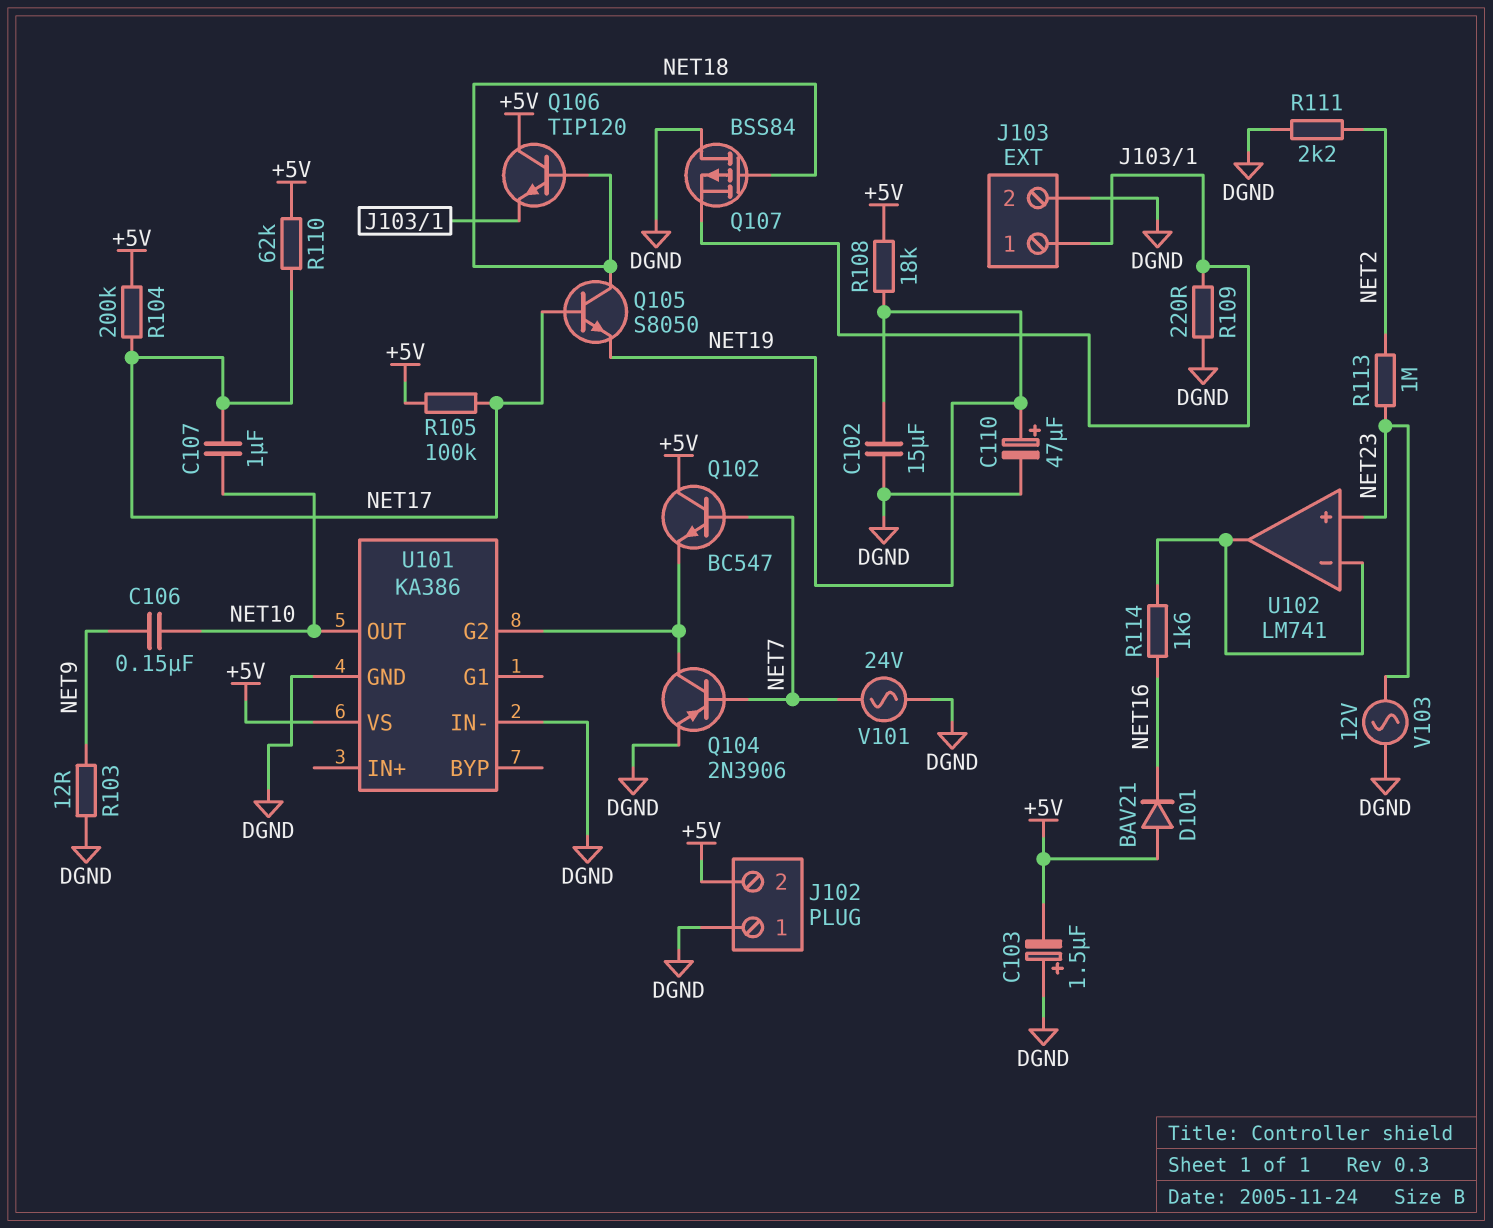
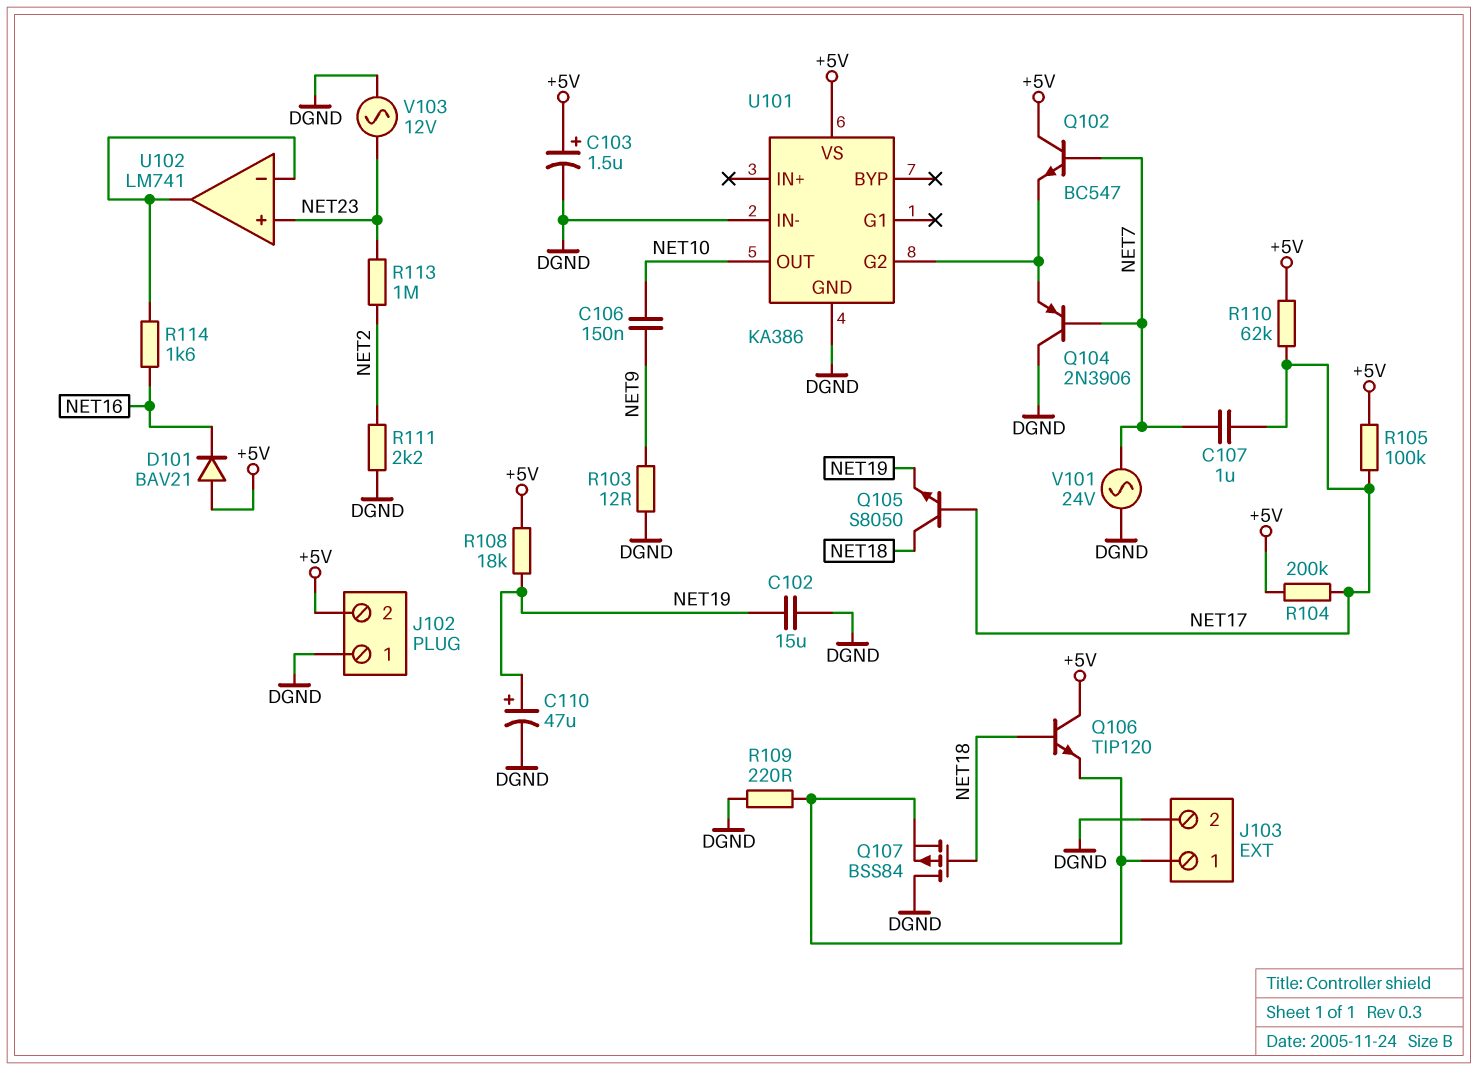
C103: 1.5uF (plus DGND, minus +5V) -> 1.5uF (plus +5V, minus DGND)
C107: 1uF (NET10, NET17) -> 1uF (NET7, NET17)
Q104: PNP 2N3906 (B NET7, C U101/G2, E DGND) -> PNP 2N3906 (B NET7, C DGND, E U101/G2)

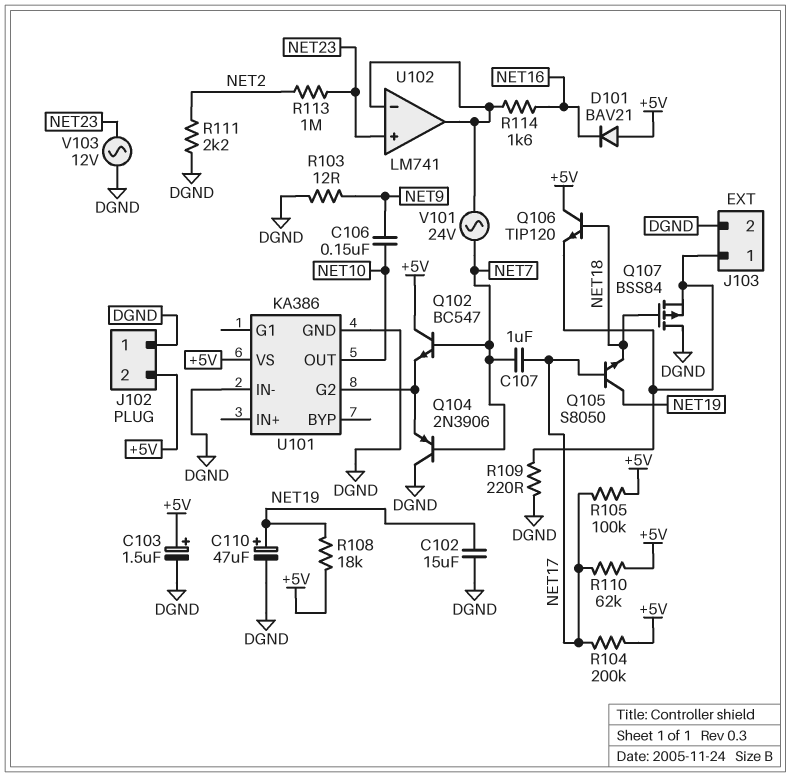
Q105: NPN S8050 (B NET17, C NET18, E NET19) -> NPN S8050 (B NET17, C NET19, E NET18)
V101: AC 24V (DGND, NET7) -> AC 24V (NET7, U102/in-)

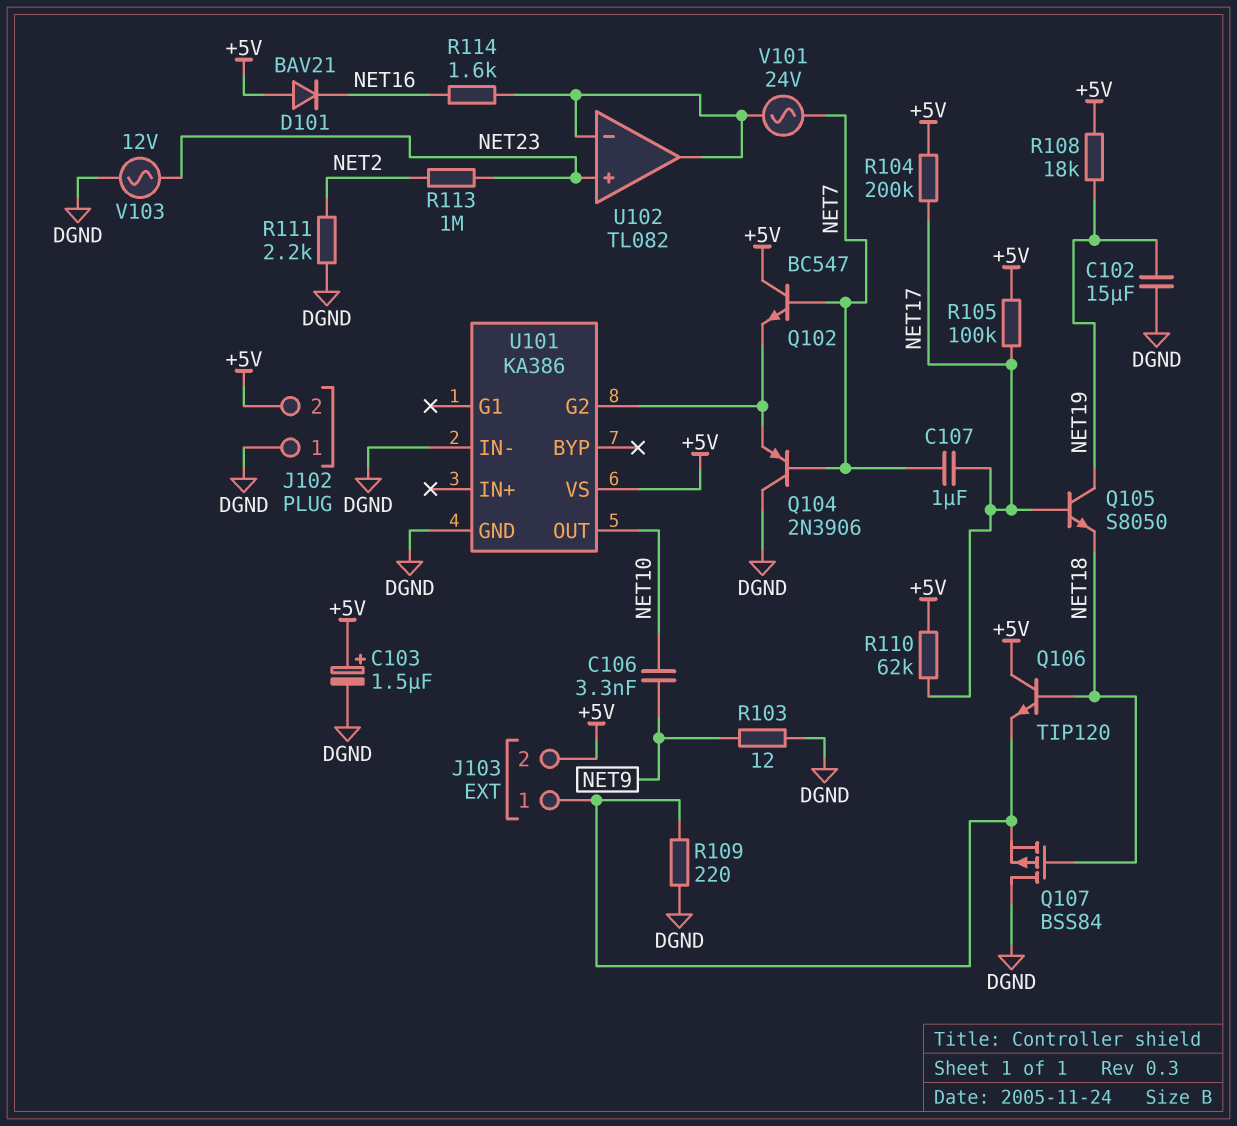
C106: 150nF (NET9, NET10) -> 3.3nF (NET9, NET10)
C110: 47uF (plus NET19, minus DGND) -> none
J103 pin 2: DGND -> +5V
U102: LM741 -> TL082

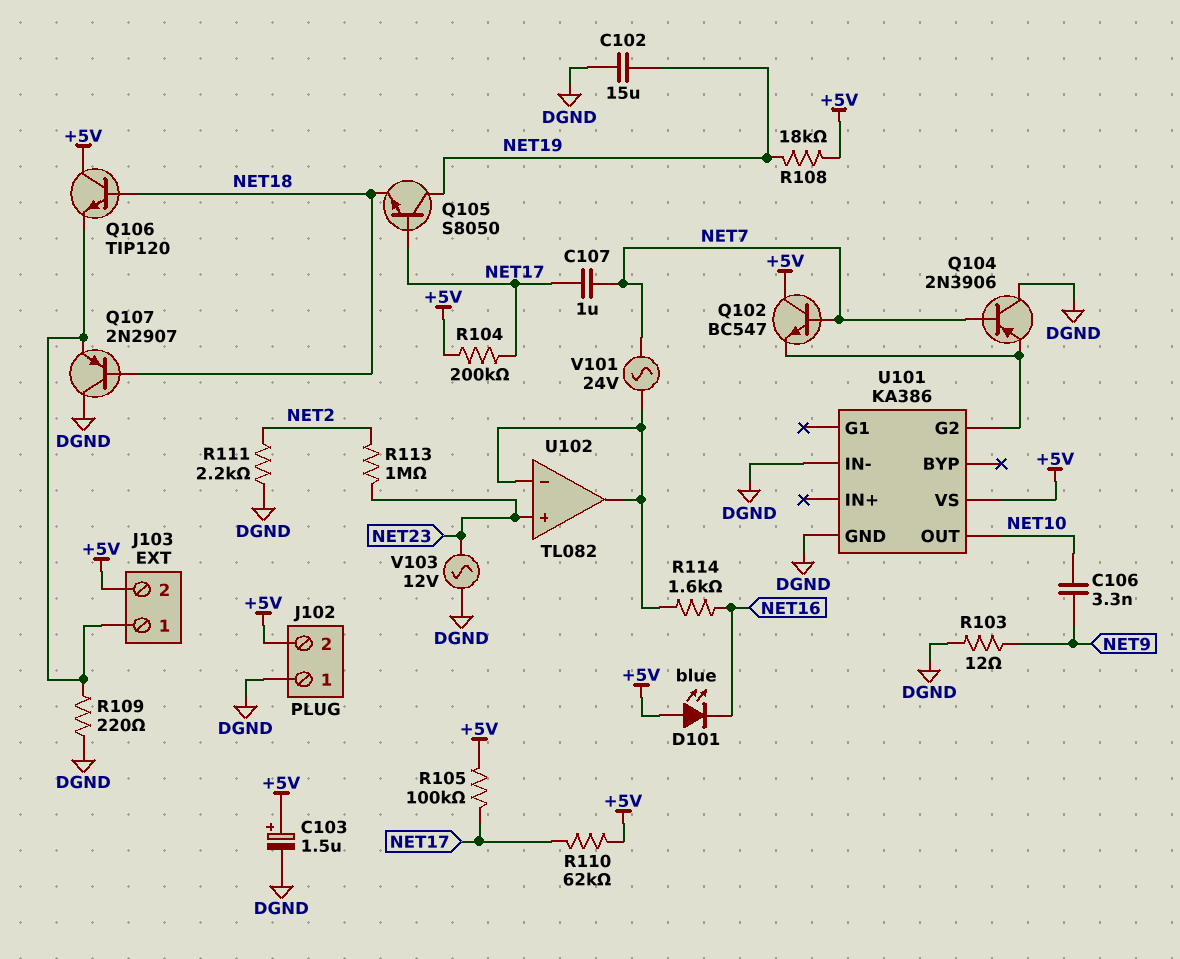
D101: diode BAV21 (A +5V, K NET16) -> LED blue (A +5V, K NET16)
Q107: PMOS BSS84 (G NET18, D DGND, S J103/1) -> PNP 2N2907 (B NET18, C DGND, E J103/1)

